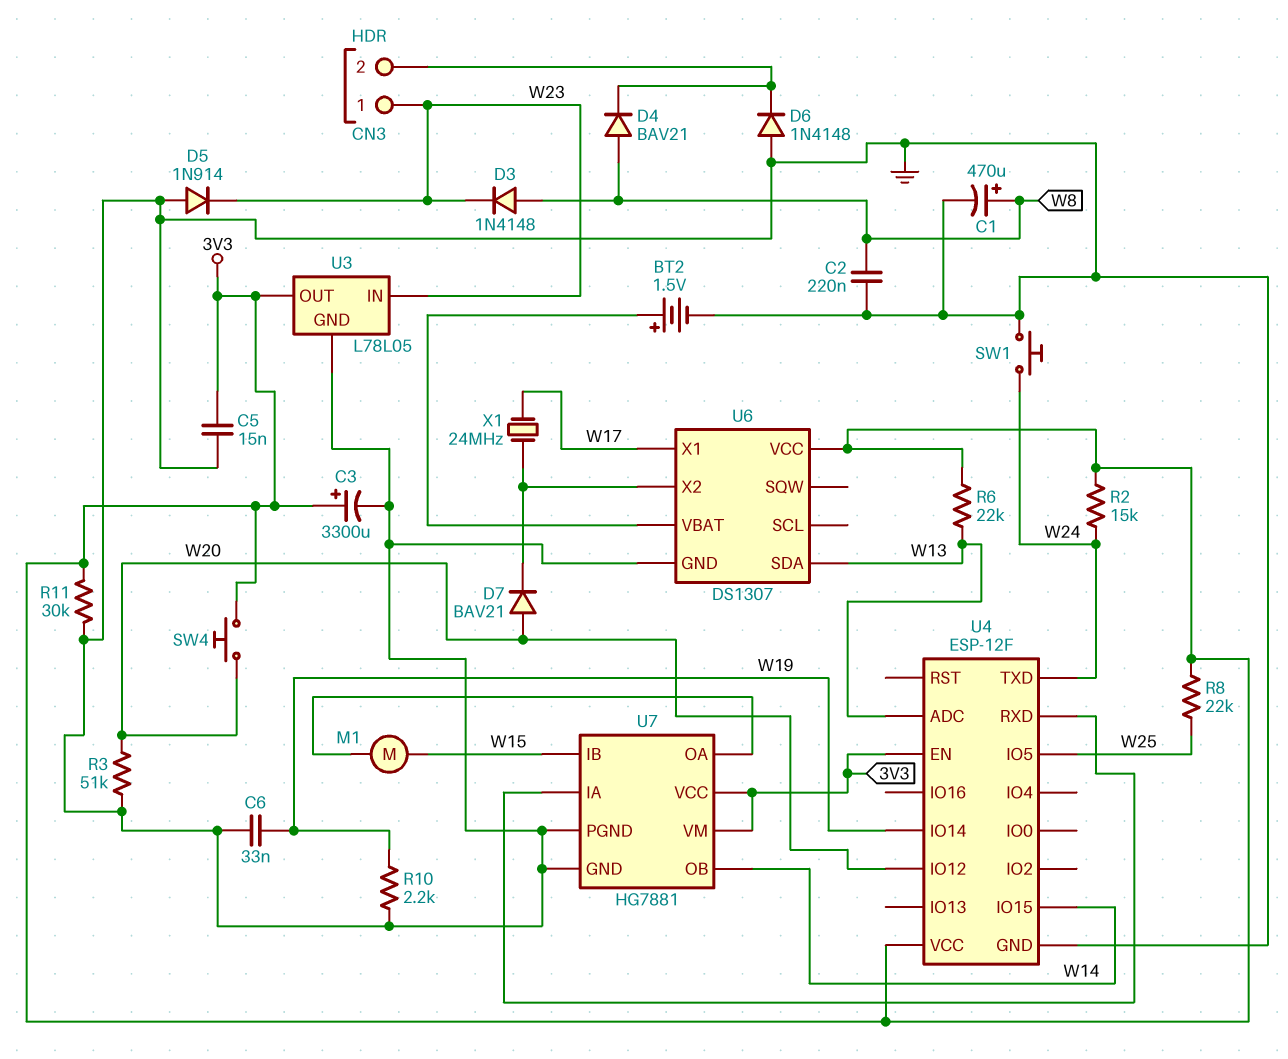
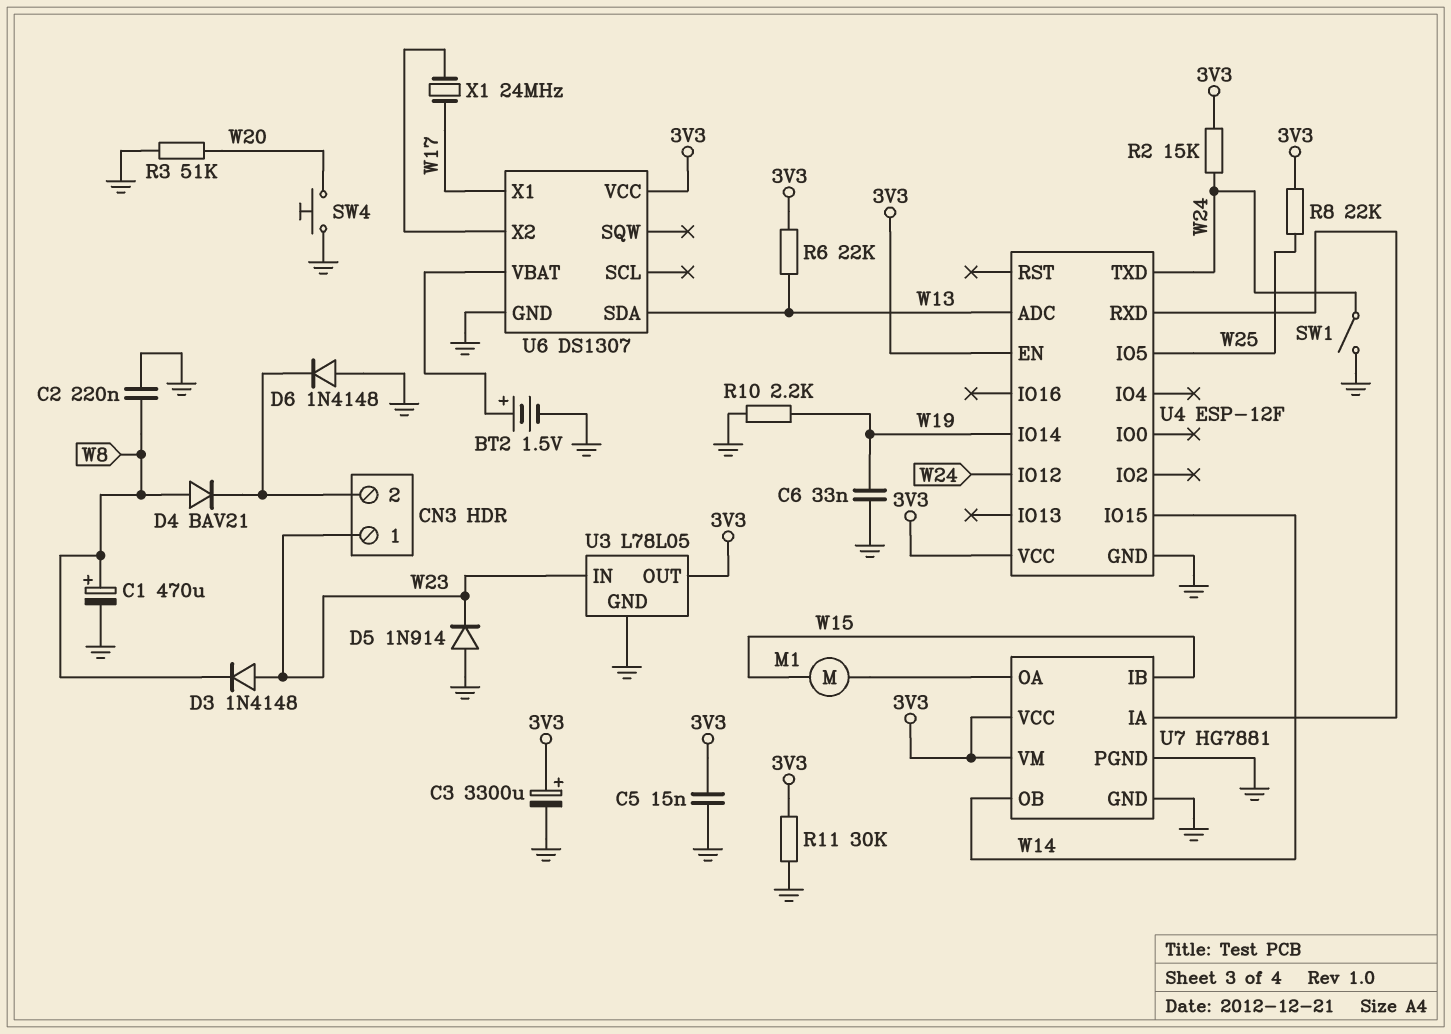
D3: diode 1N4148 (A W8, K W23) -> diode 1N4148 (A W23, K W8)
D7: diode BAV21 (A W20, K U6/X2) -> none
SW1: button (GND, W24) -> switch (GND, W24)
SW4: button (3V3, W20) -> button (GND, W20)
U4 pin IO12: W20 -> W24

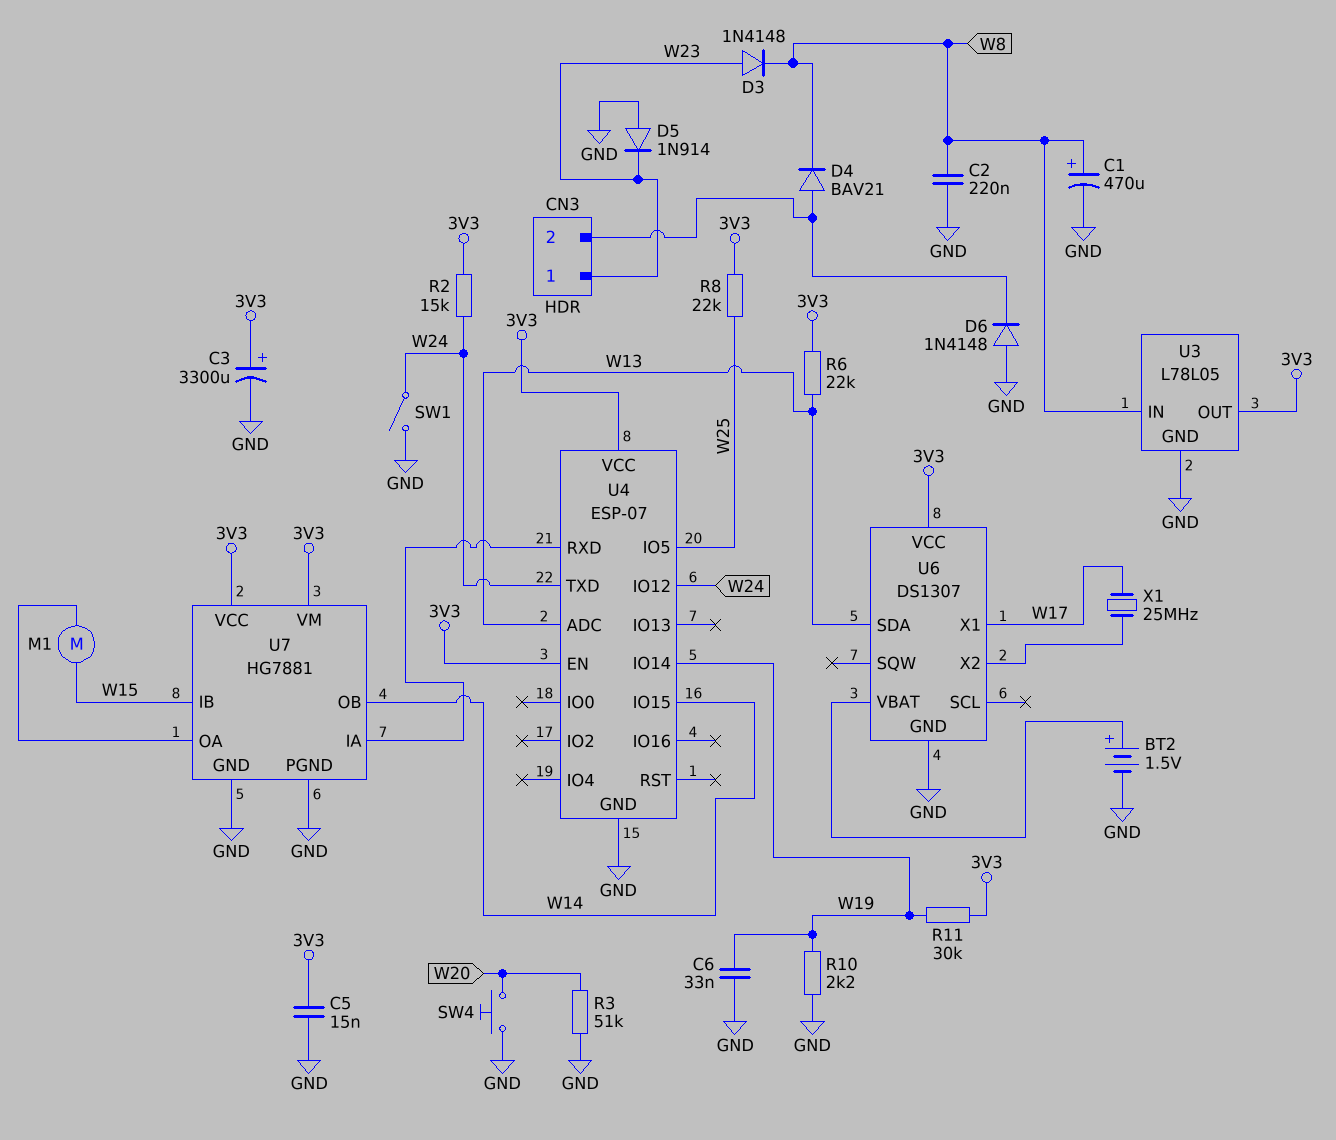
D4: diode BAV21 (A W8, K CN3/2) -> diode BAV21 (A CN3/2, K W8)
R11: 30k (3V3, GND) -> 30k (3V3, W19)
U3 pin IN: W23 -> W8
U4: ESP-12F -> ESP-07
X1: 24MHz (U6/X2, W17) -> 25MHz (U6/X2, W17)

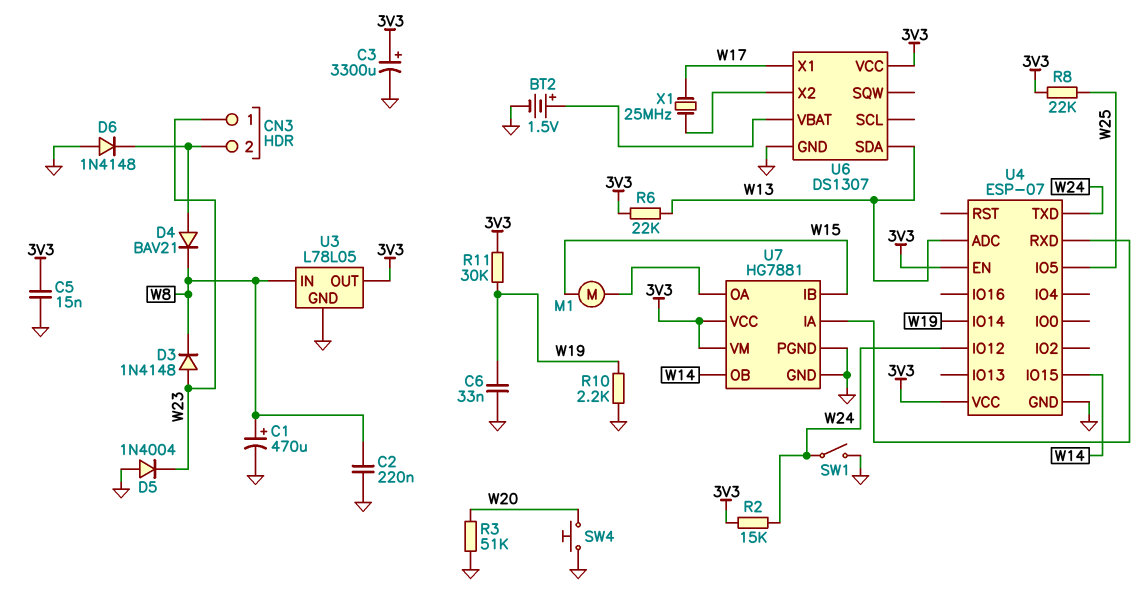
D5: diode 1N914 (A GND, K W23) -> diode 1N4004 (A GND, K W23)

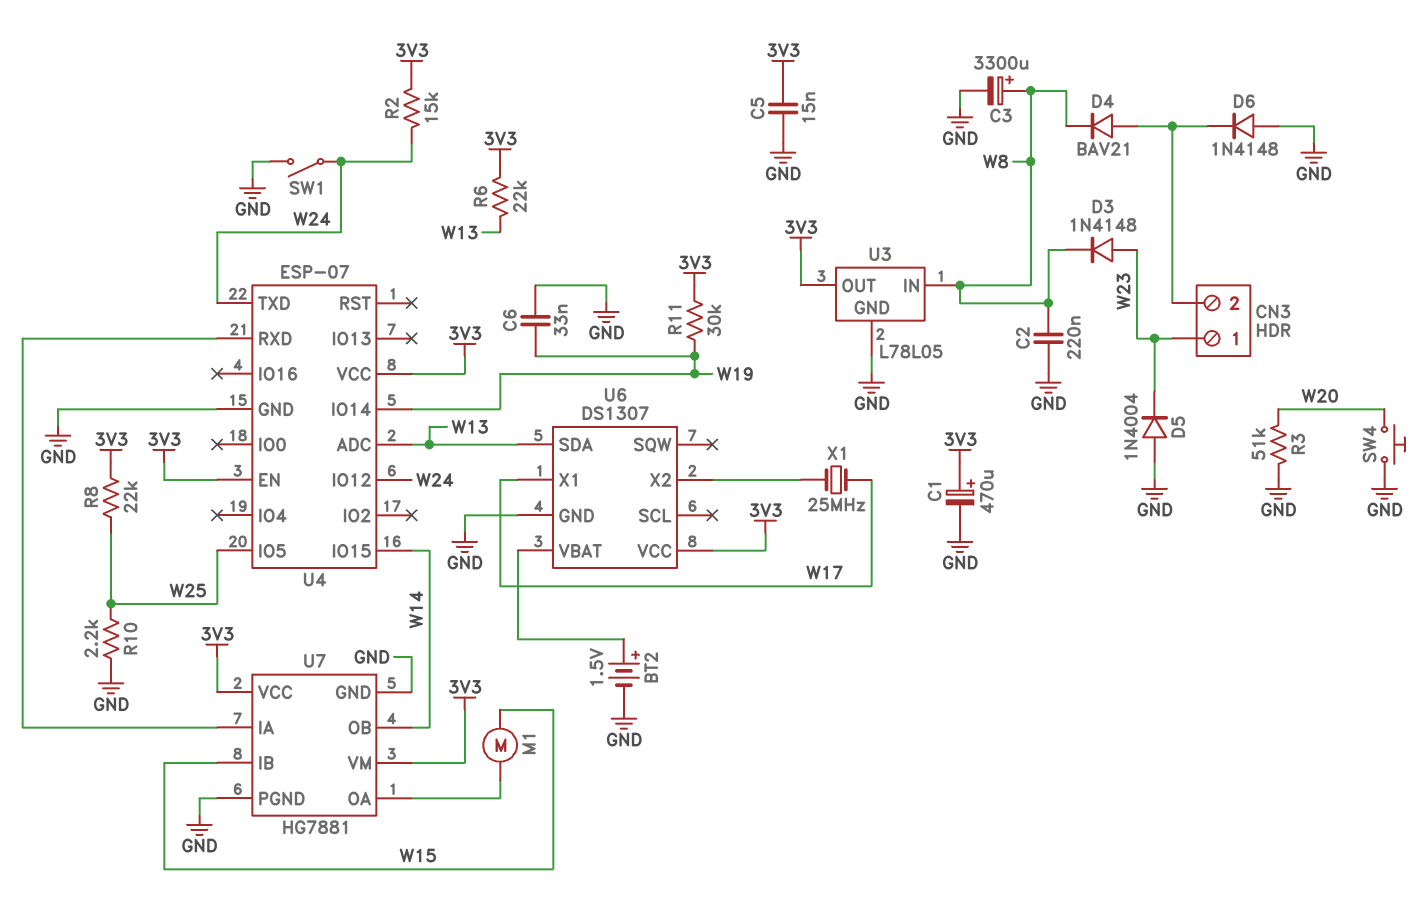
C1: 470uF (plus W8, minus GND) -> 470uF (plus 3V3, minus GND)
C3: 3300uF (plus 3V3, minus GND) -> 3300uF (plus W8, minus GND)
R10: 2.2k (GND, W19) -> 2.2k (GND, W25)

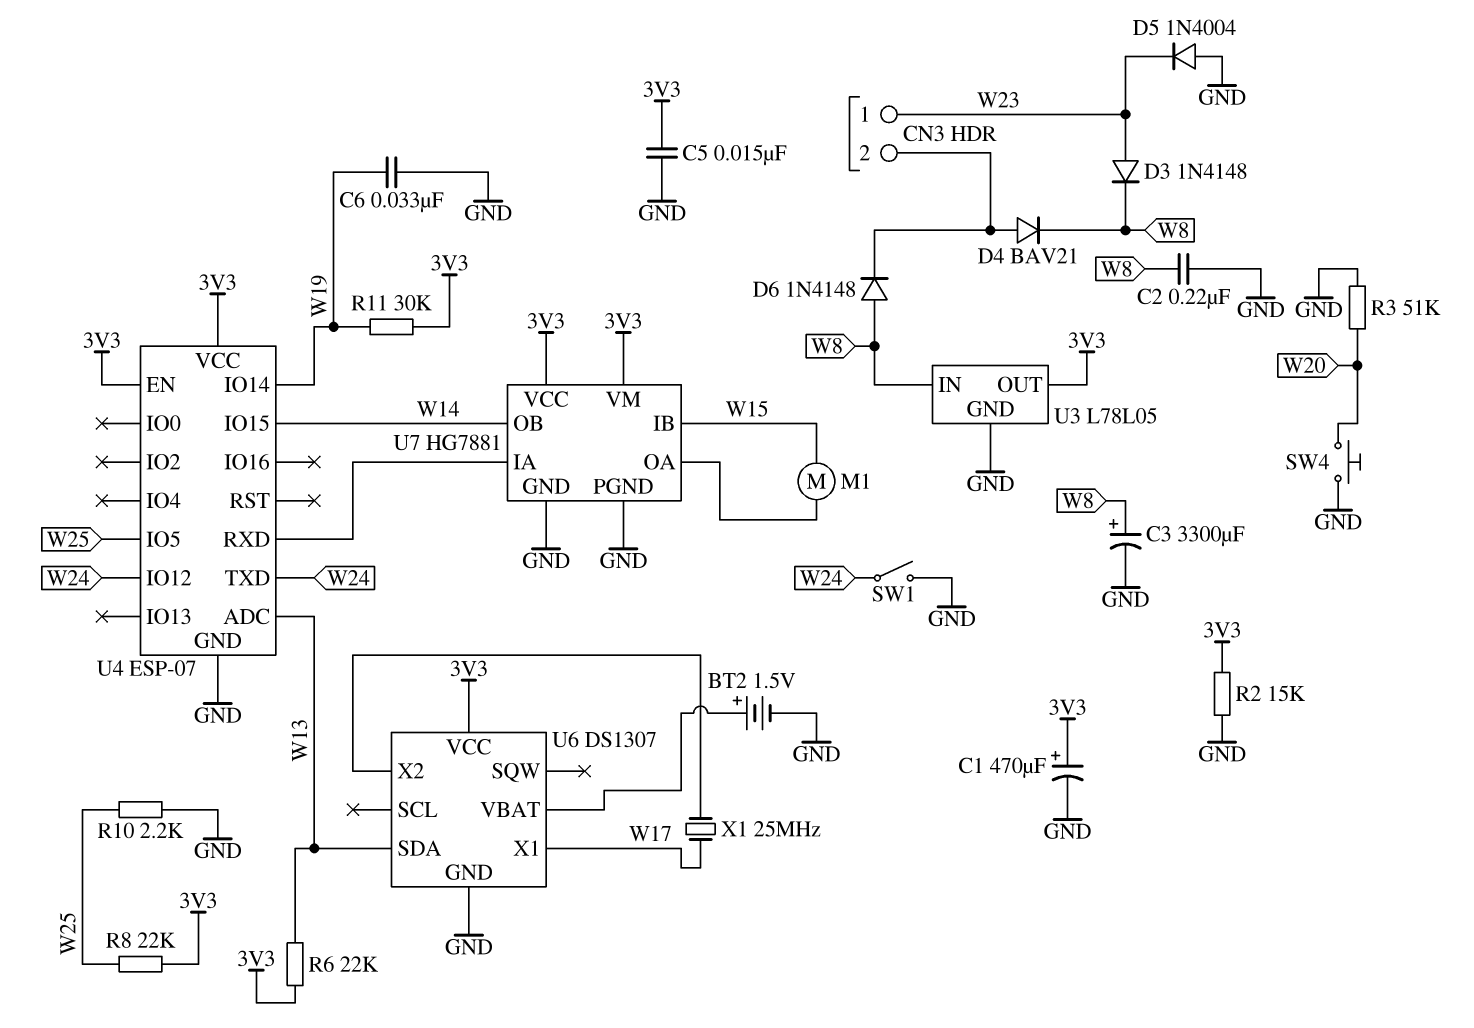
D6: diode 1N4148 (A GND, K CN3/2) -> diode 1N4148 (A W8, K CN3/2)
R2: 15k (3V3, W24) -> 15k (3V3, GND)

